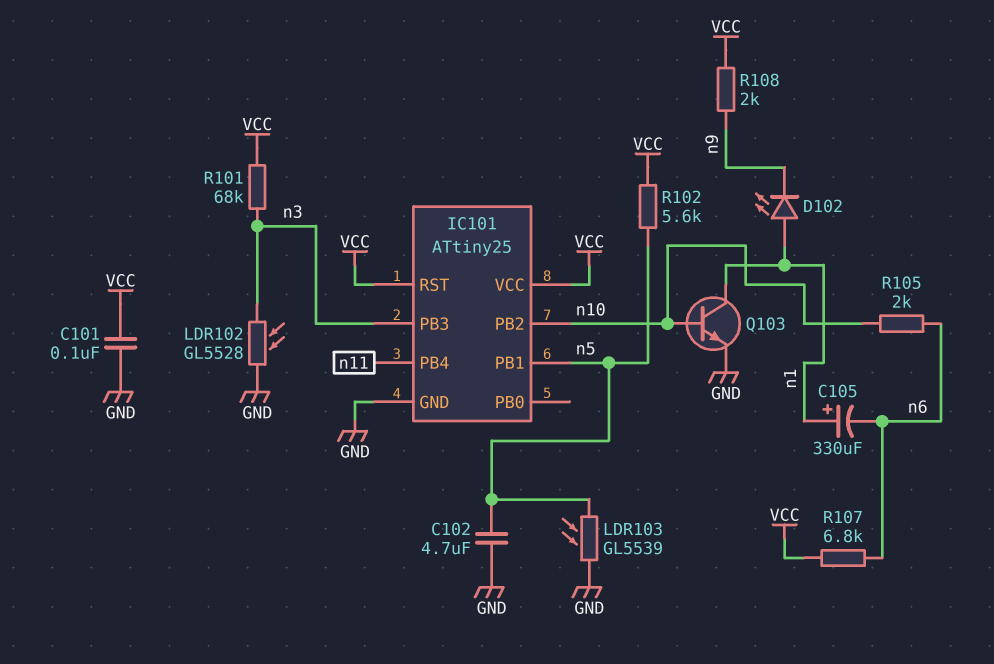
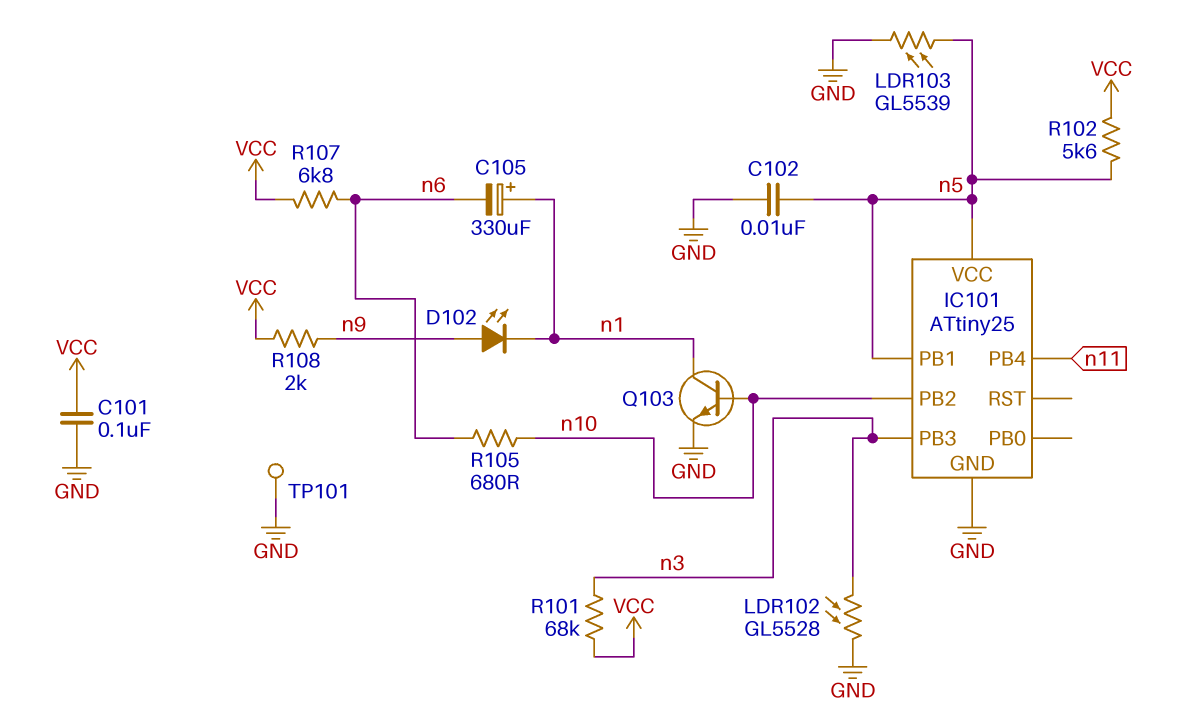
C102: 4.7uF (GND, n5) -> 10nF (GND, n5)
D102: LED (A n1, K n9) -> LED (A n9, K n1)
IC101 pin RST: VCC -> none
IC101 pin VCC: VCC -> n5
R105: 2k (n6, n10) -> 680 (n6, n10)
TP101: none -> test point (GND)

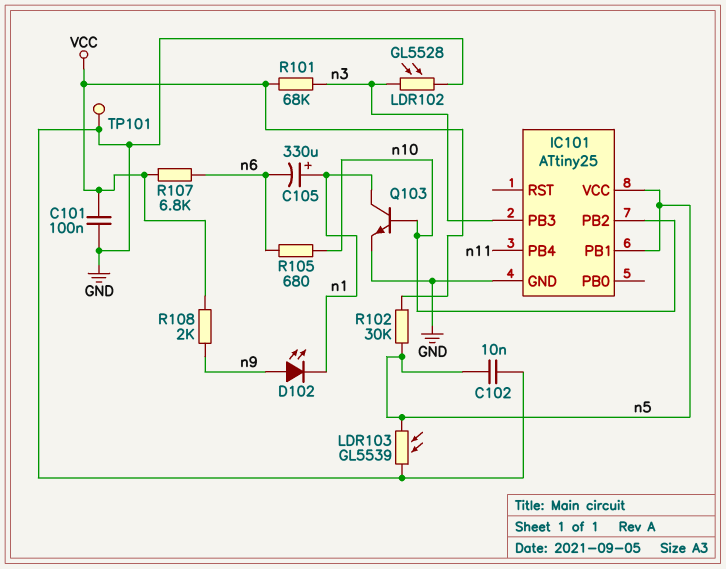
R102: 5.6k (VCC, n5) -> 30k (VCC, n5)

